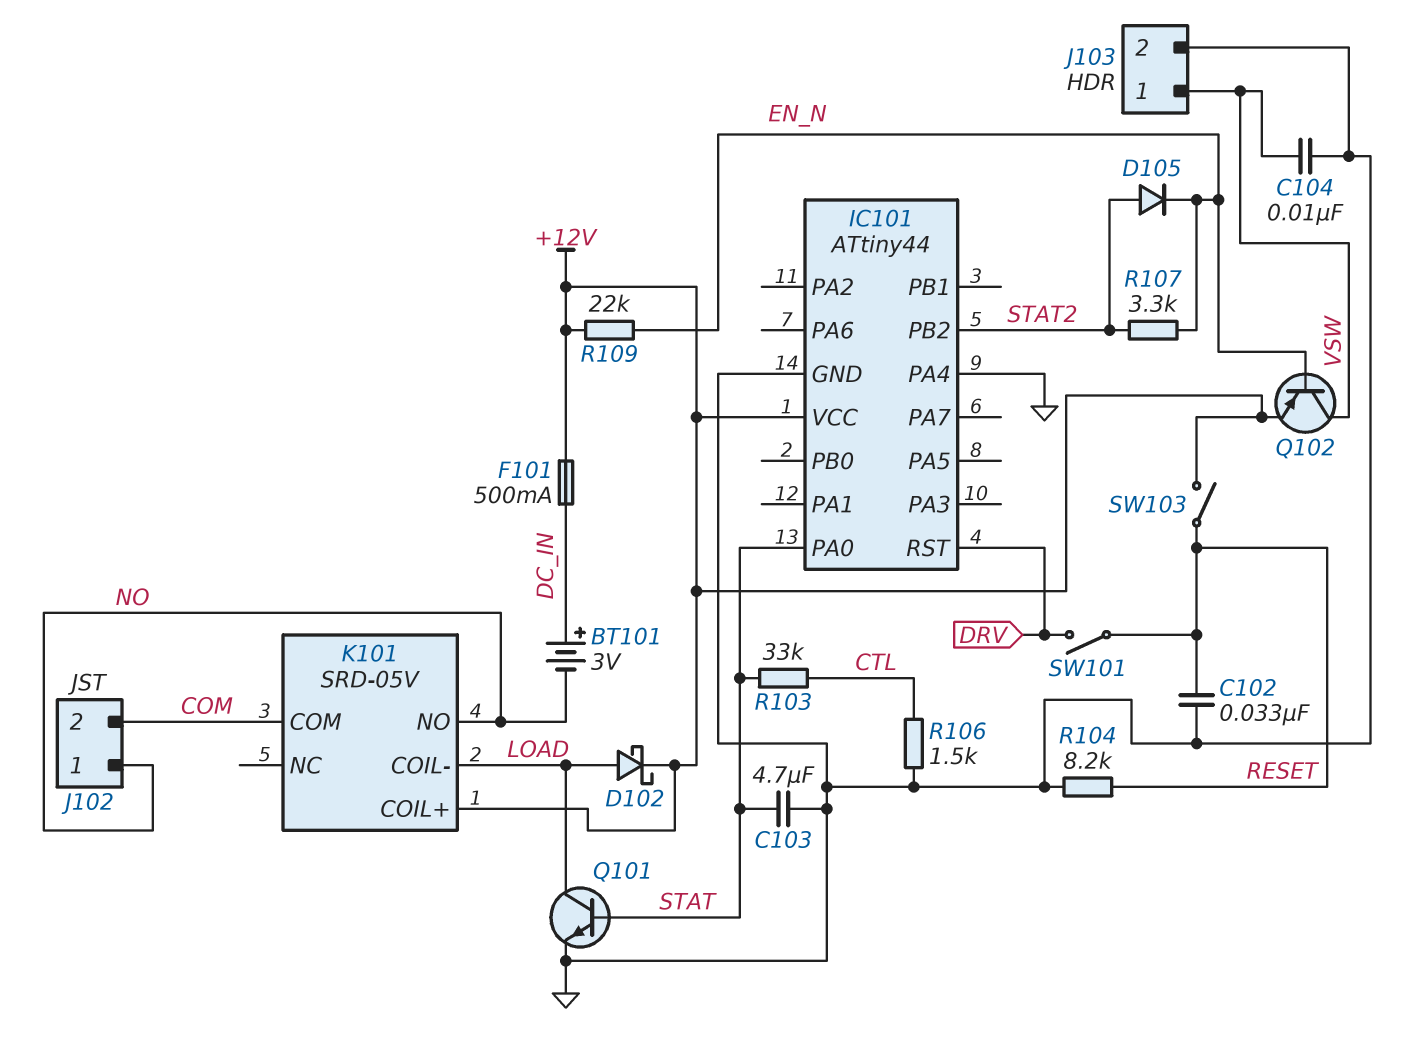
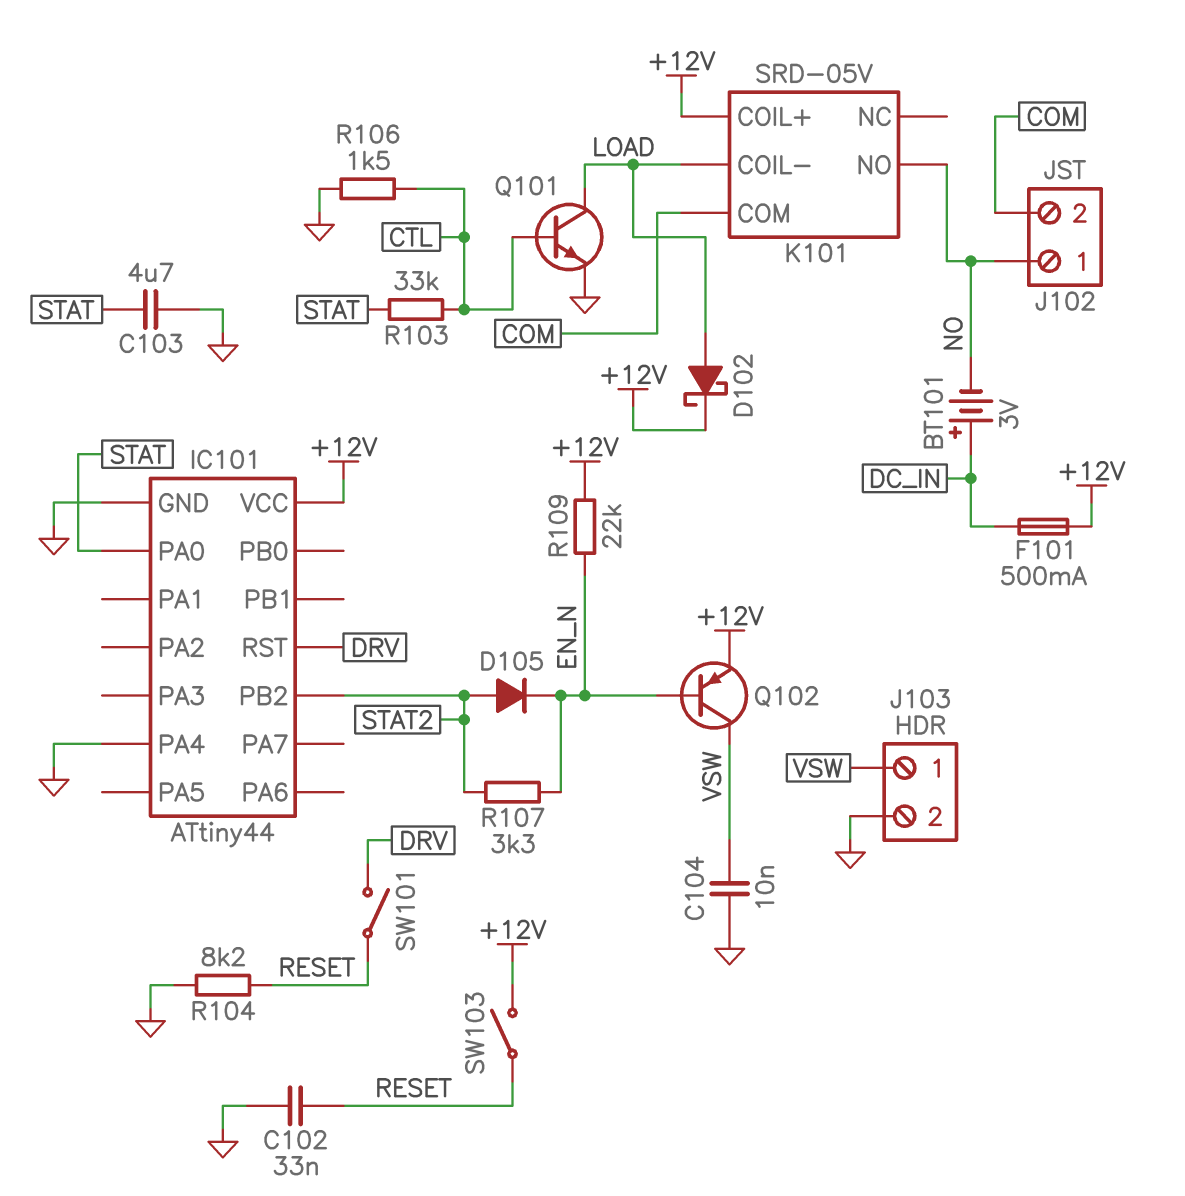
Q101: NPN (B STAT, C LOAD, E GND) -> NPN (B CTL, C LOAD, E GND)

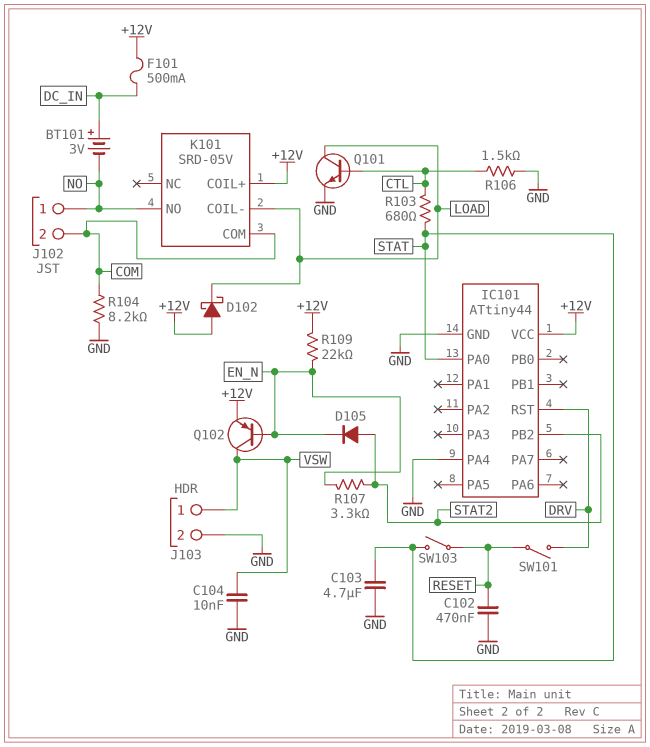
C102: 33nF (GND, RESET) -> 470nF (GND, RESET)
D102: schottky (A LOAD, K +12V) -> schottky (A +12V, K LOAD)
R103: 33k (CTL, STAT) -> 680 (CTL, STAT)
R104: 8.2k (GND, RESET) -> 8.2k (COM, GND)
SW103: switch (+12V, RESET) -> switch (RESET, STAT)

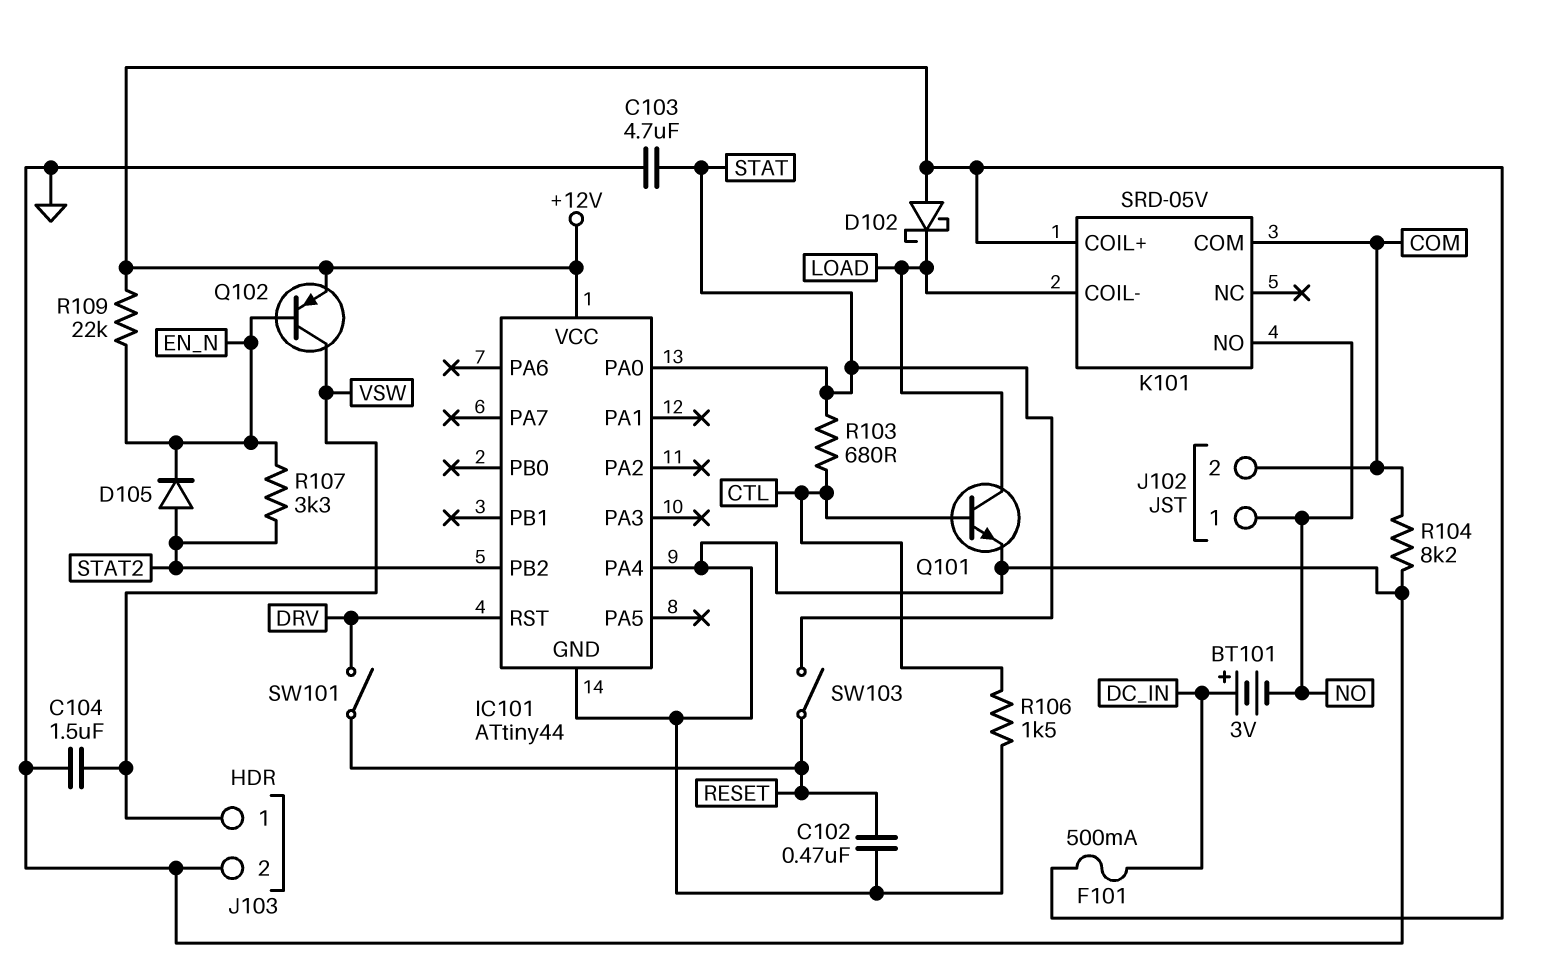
C104: 10nF (GND, VSW) -> 1.5uF (GND, VSW)

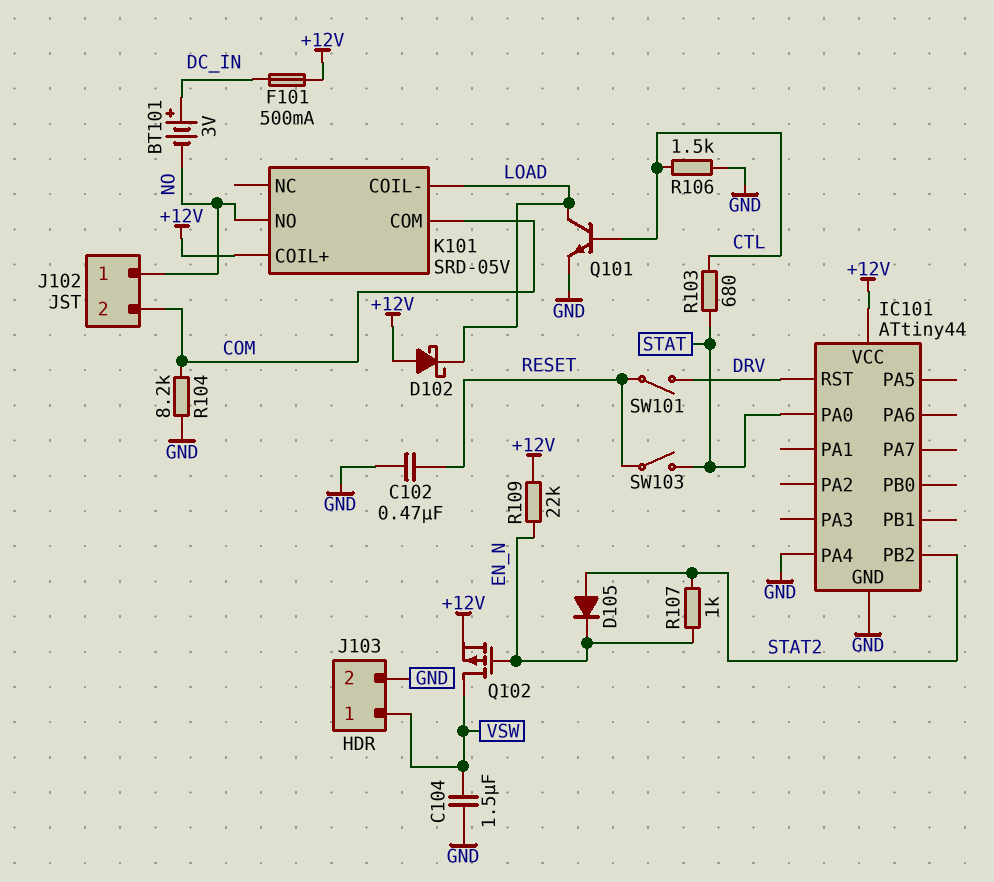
C103: 4.7uF (GND, STAT) -> none
Q102: PNP (B EN_N, C VSW, E +12V) -> PMOS (G EN_N, D VSW, S +12V)
R107: 3.3k (EN_N, STAT2) -> 1k (EN_N, STAT2)

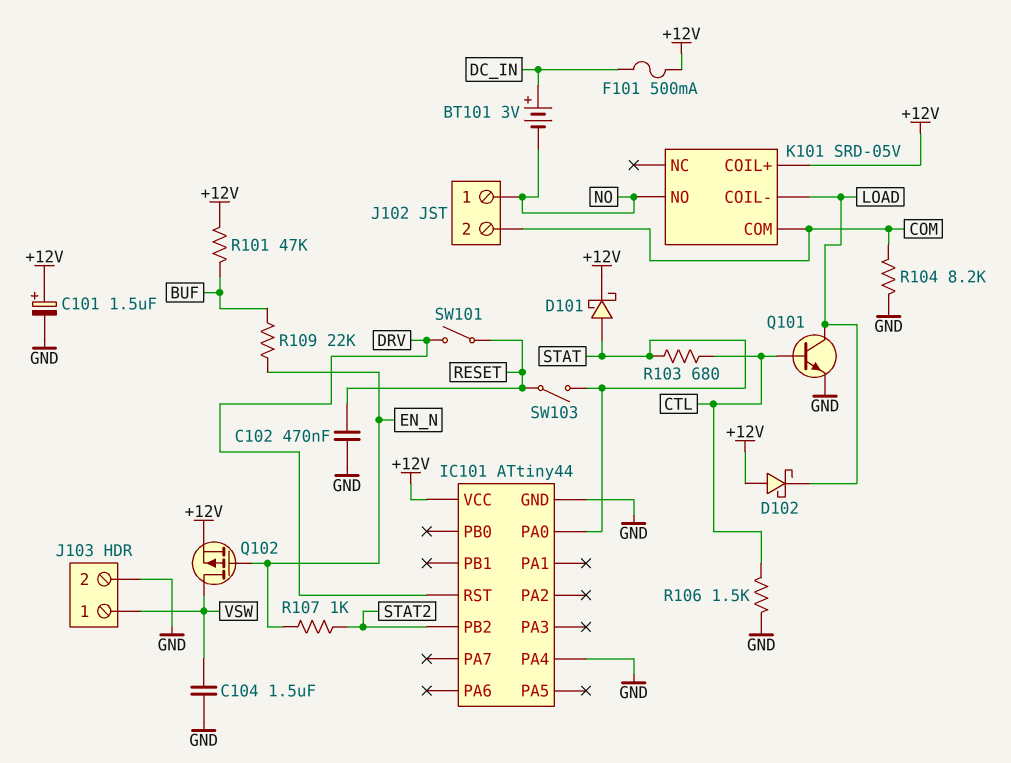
C101: none -> 1.5uF (plus +12V, minus GND)
D101: none -> schottky (A STAT, K +12V)
D105: diode (A STAT2, K EN_N) -> none
R101: none -> 47k (+12V, BUF)
R109: 22k (+12V, EN_N) -> 22k (BUF, EN_N)

